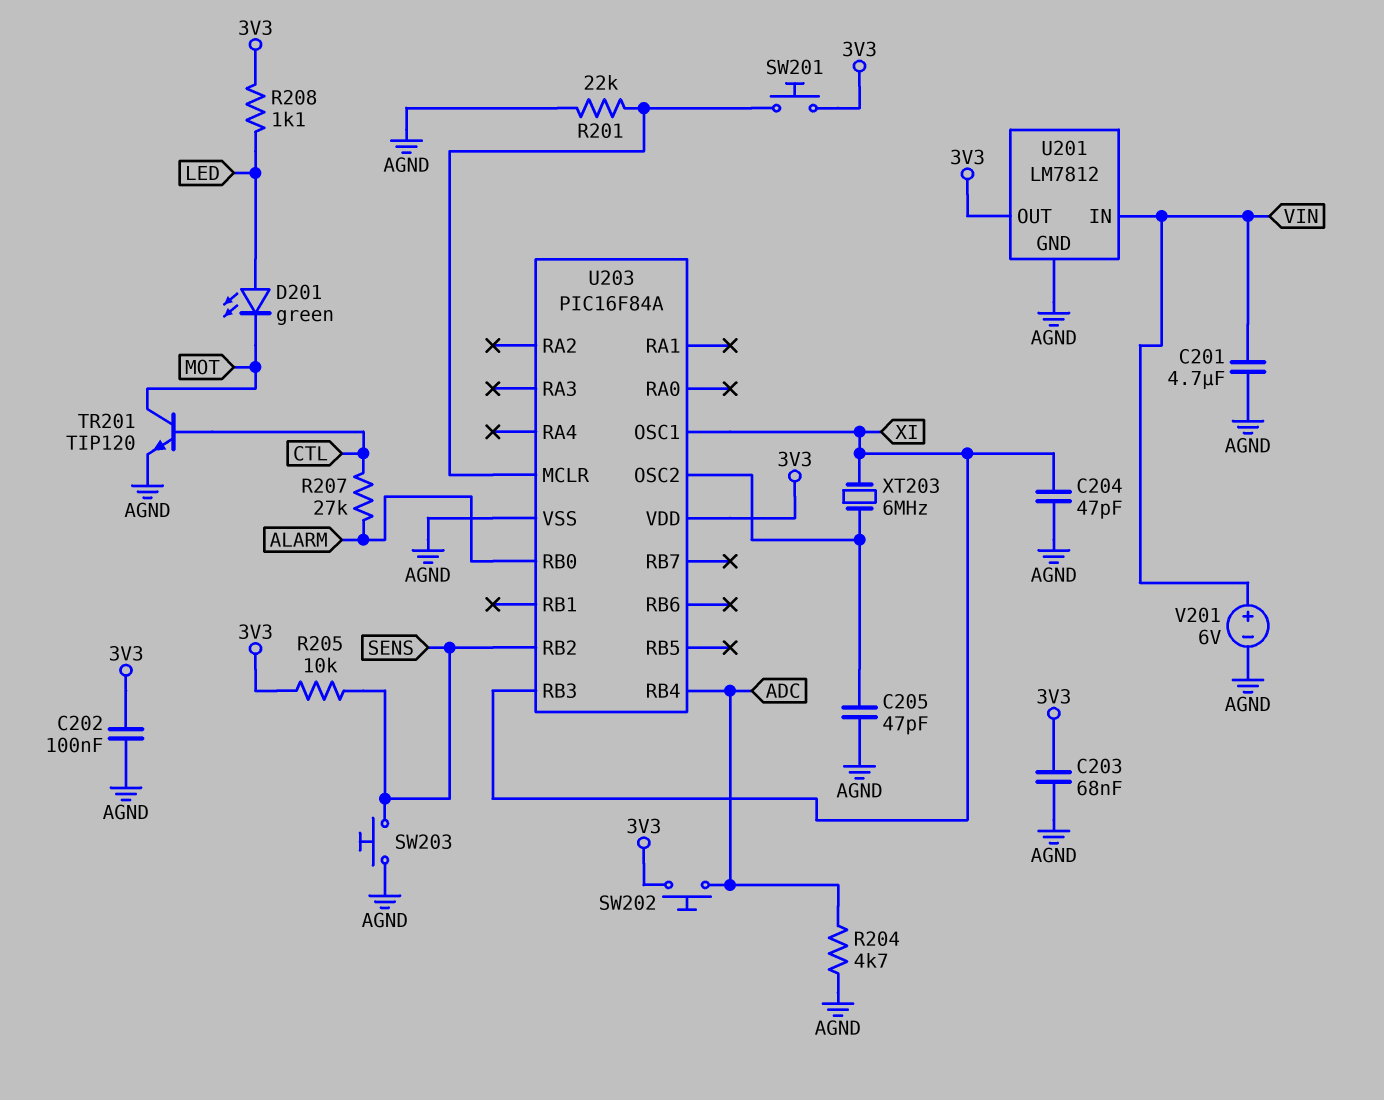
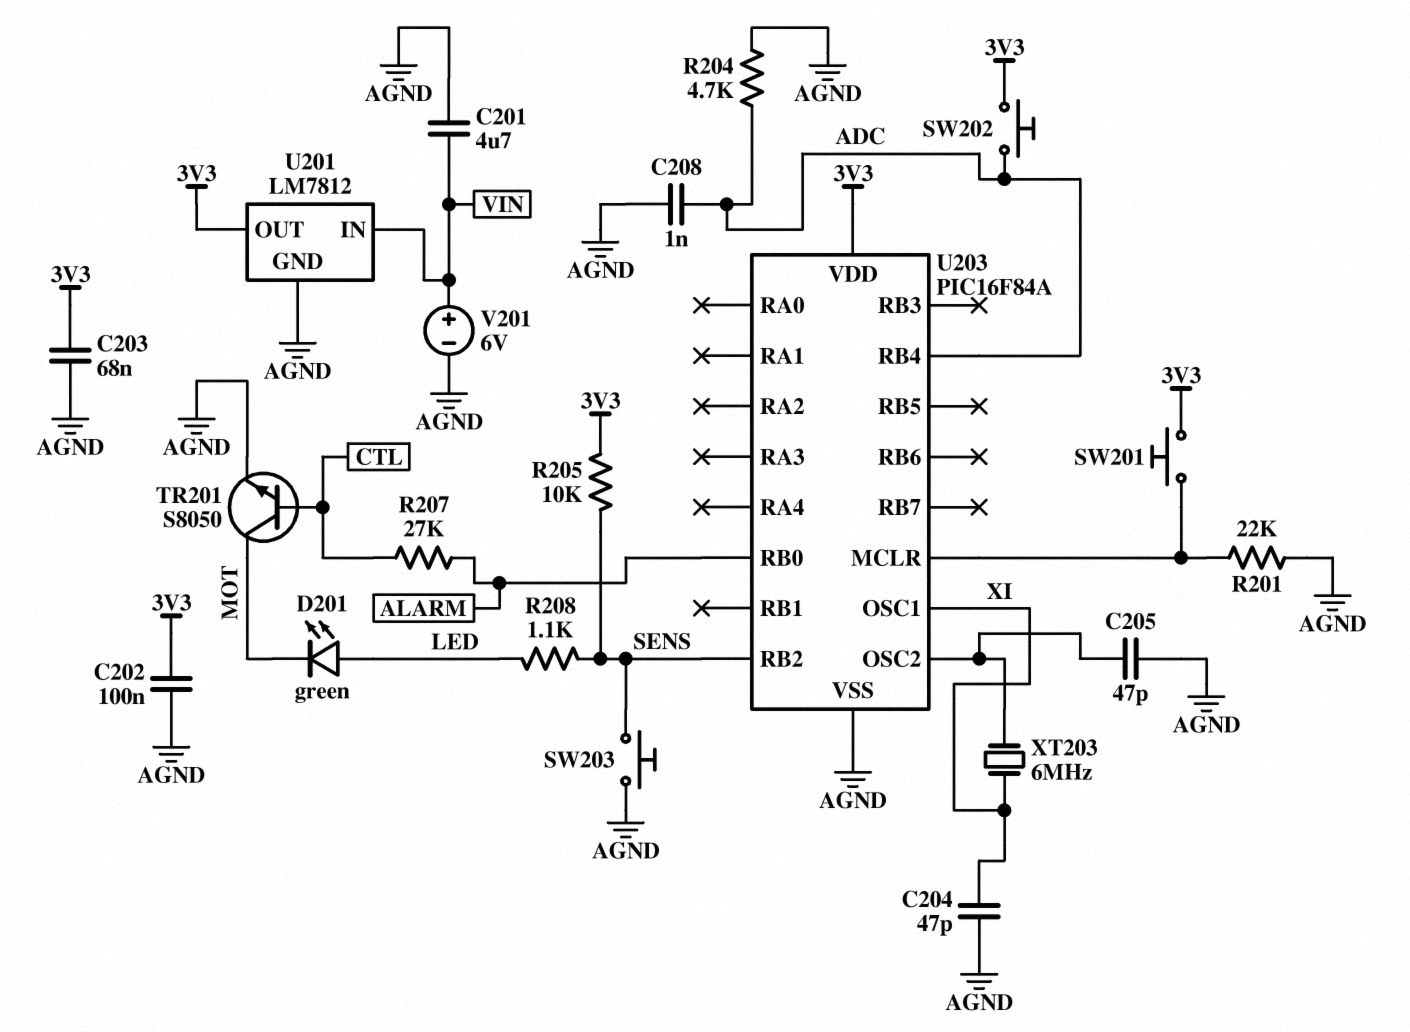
C208: none -> 1nF (ADC, AGND)
R208: 1.1k (3V3, LED) -> 1.1k (LED, SENS)
TR201: NPN TIP120 (B CTL, C MOT, E AGND) -> NPN S8050 (B CTL, C MOT, E AGND)
U203 pin RB3: XI -> none

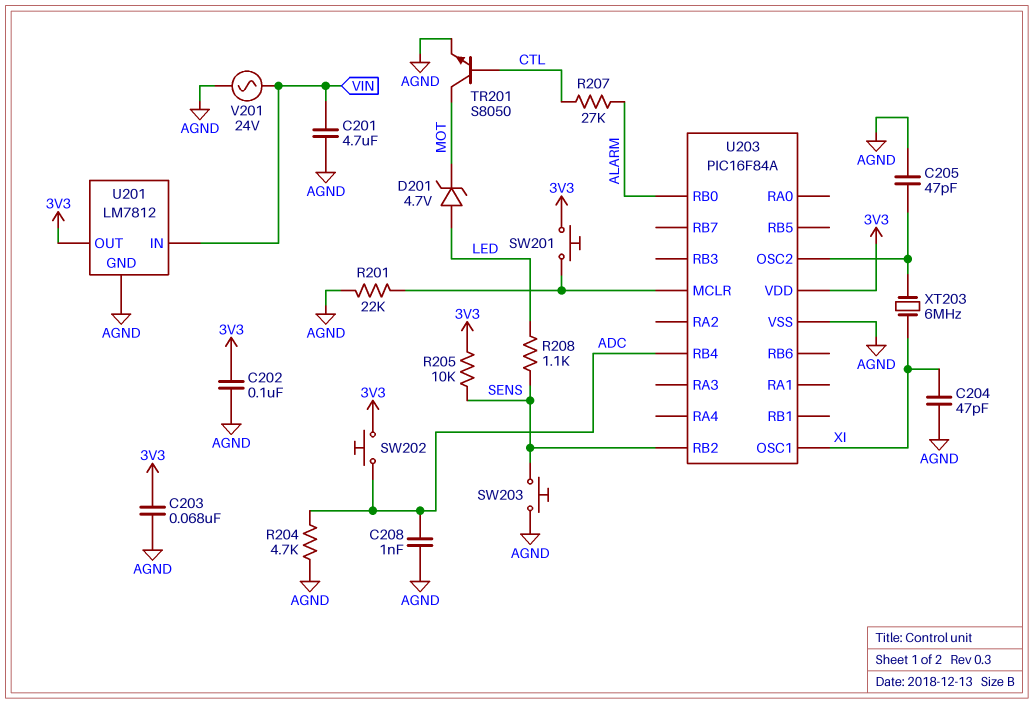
D201: LED green (A LED, K MOT) -> zener 4.7V (A LED, K MOT)
V201: 6V (plus VIN, minus AGND) -> AC 24V (AGND, VIN)

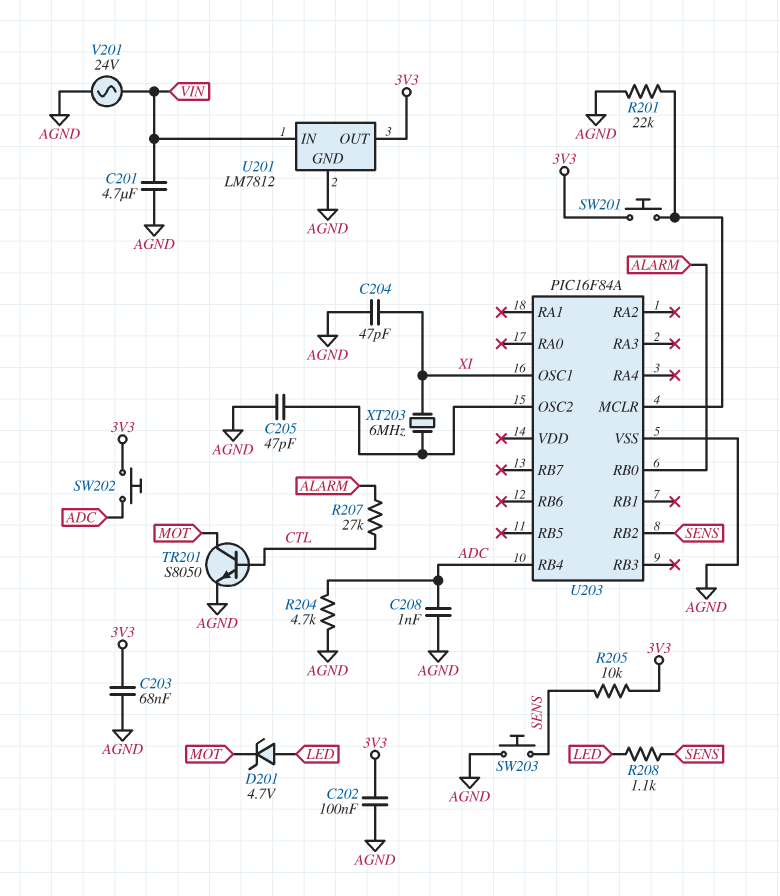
U203 pin VDD: 3V3 -> none

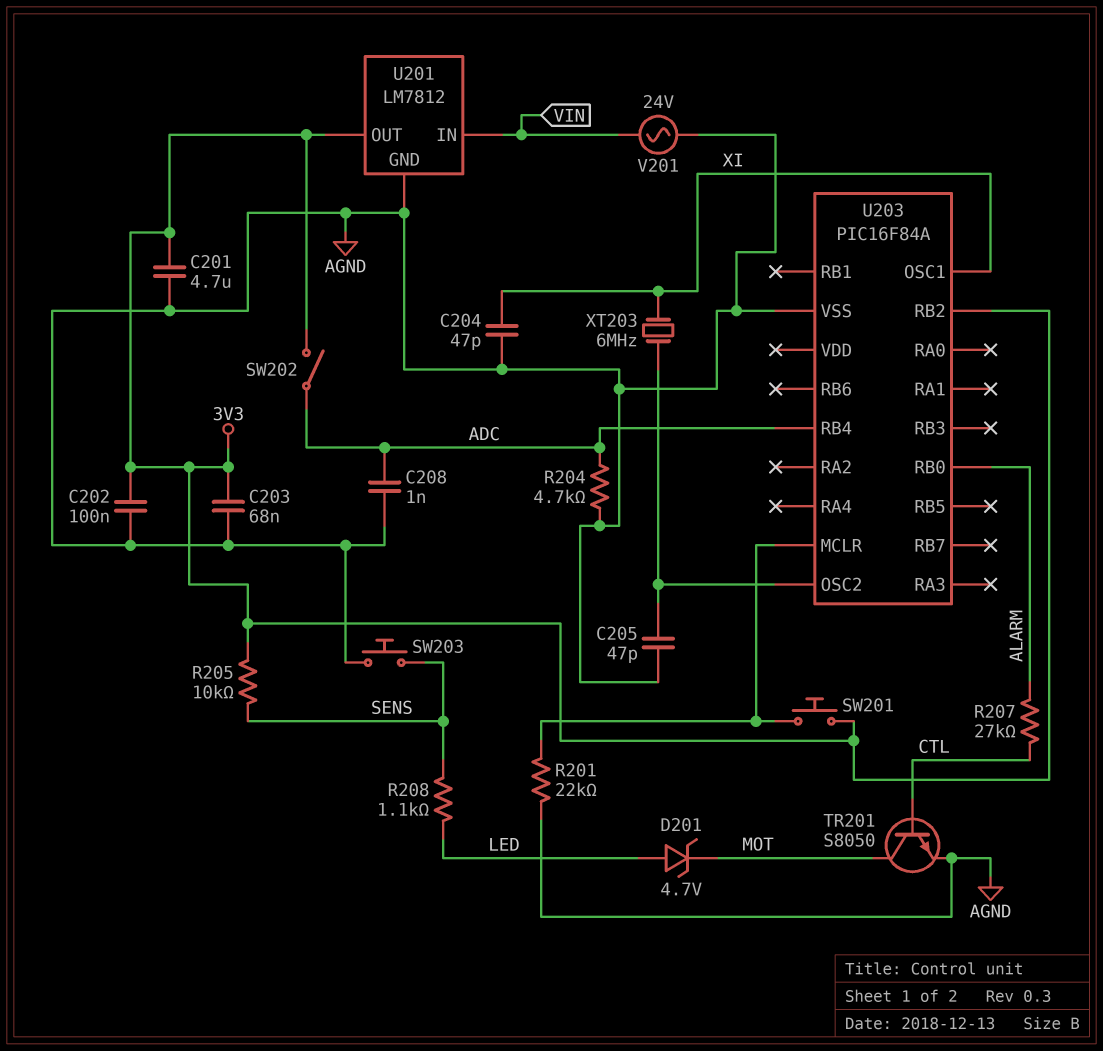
C201: 4.7uF (AGND, VIN) -> 4.7uF (3V3, AGND)
SW202: button (3V3, ADC) -> switch (3V3, ADC)
U203 pin RB2: SENS -> 3V3

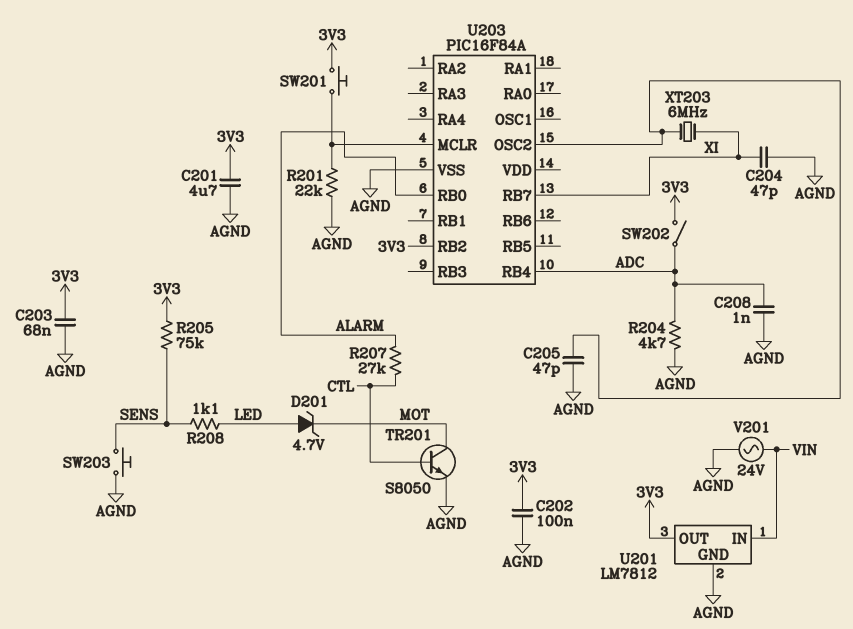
R205: 10k (3V3, SENS) -> 75k (3V3, SENS)
U203 pin OSC1: XI -> none
U203 pin RB7: none -> XI

